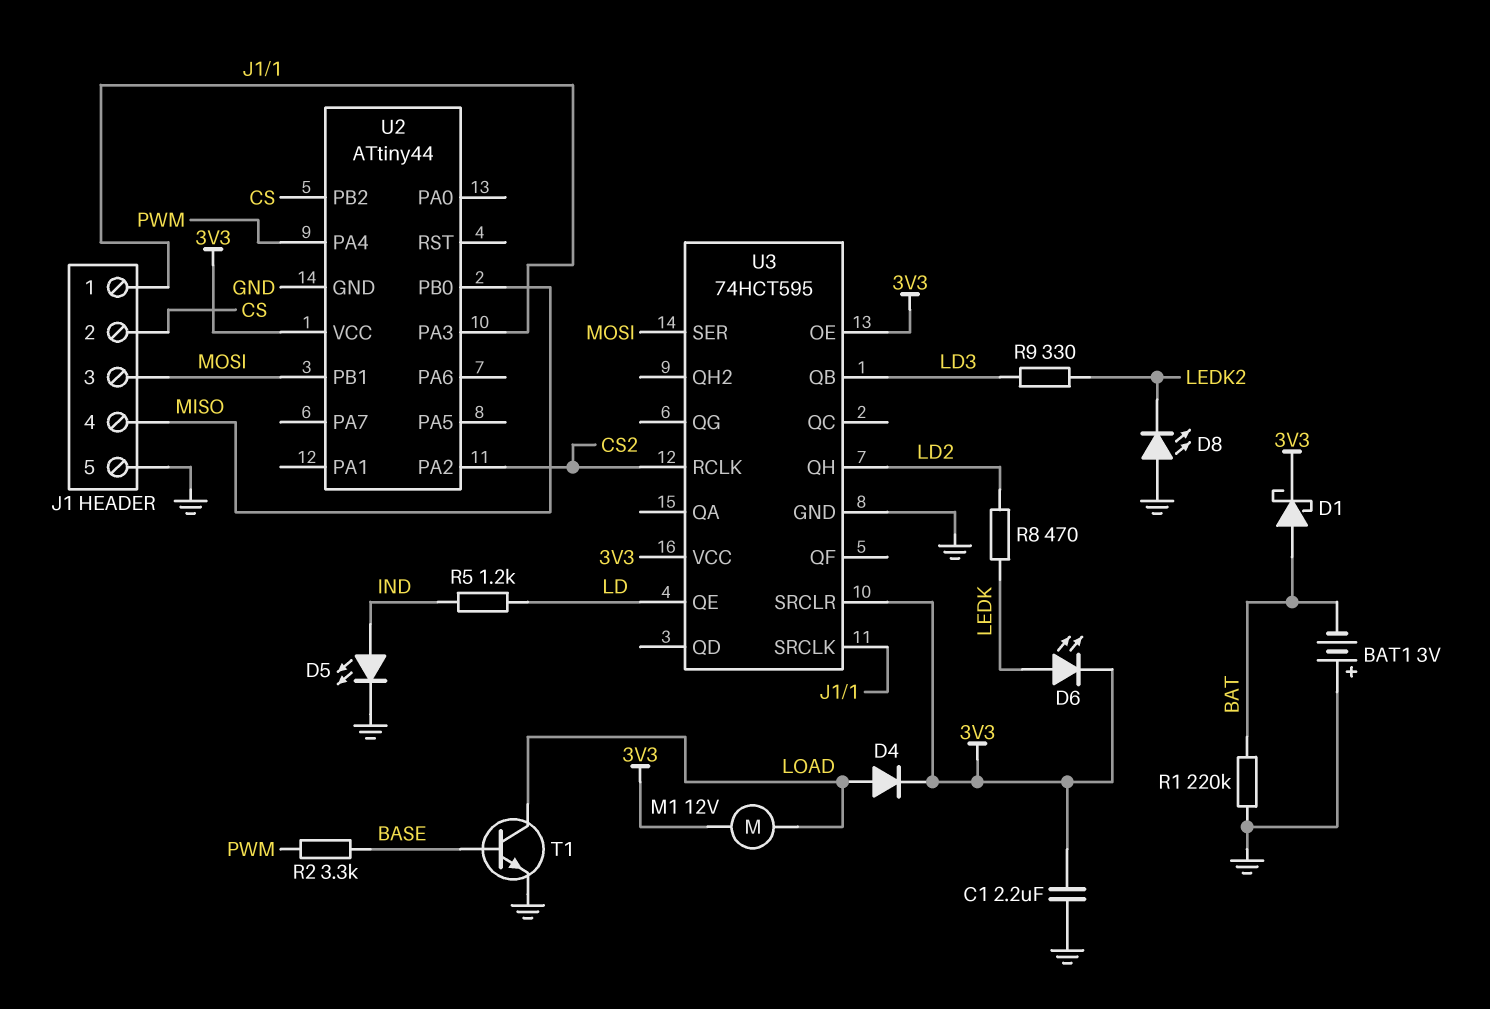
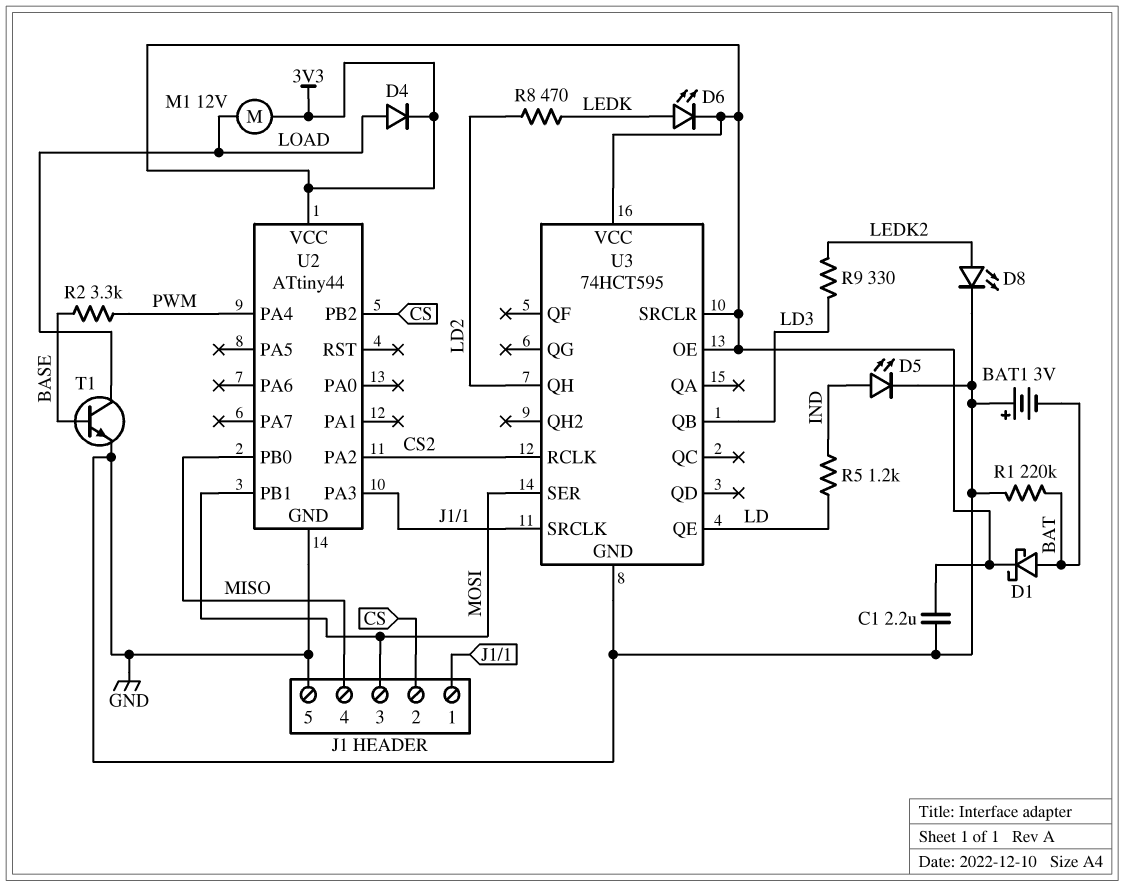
D8: LED (A GND, K LEDK2) -> LED (A LEDK2, K GND)

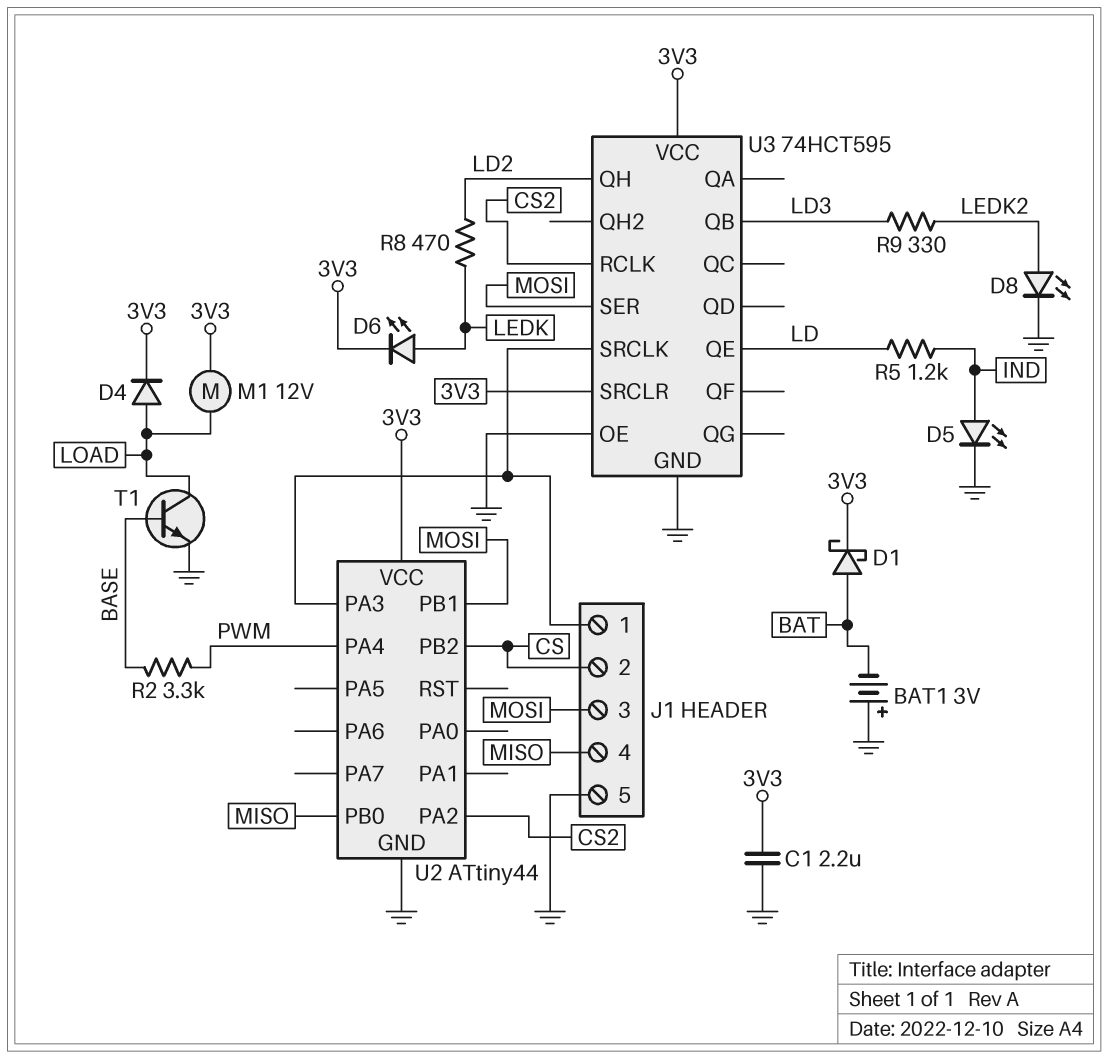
R1: 220k (BAT, GND) -> none
U3 pin OE: 3V3 -> GND

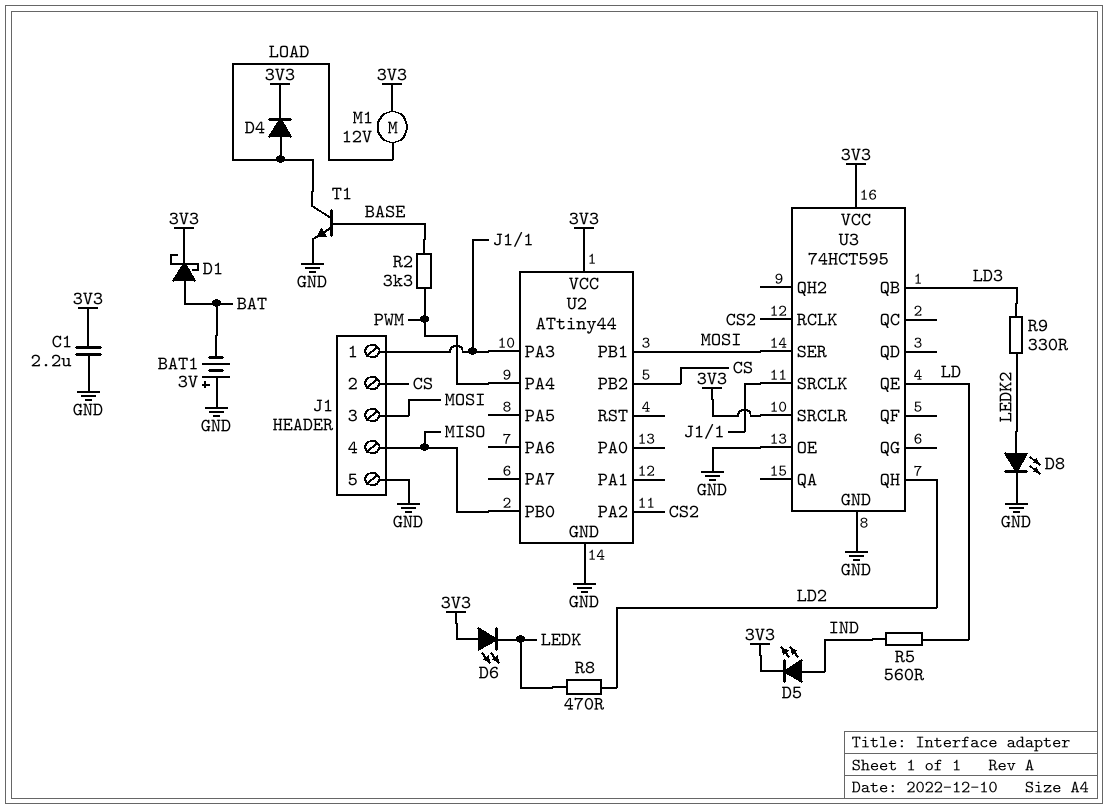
D5: LED (A IND, K GND) -> LED (A IND, K 3V3)
D6: LED (A LEDK, K 3V3) -> LED (A 3V3, K LEDK)
R5: 1.2k (IND, LD) -> 560 (IND, LD)

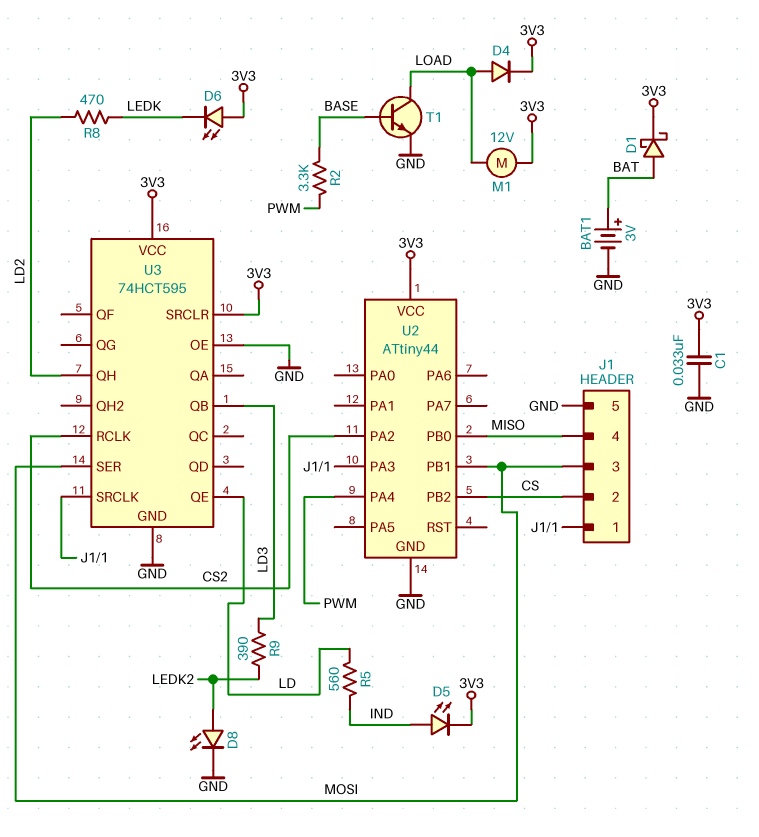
BAT1: 3V (plus GND, minus BAT) -> 3V (plus BAT, minus GND)
C1: 2.2uF (3V3, GND) -> 33nF (3V3, GND)
R9: 330 (LD3, LEDK2) -> 390 (LD3, LEDK2)

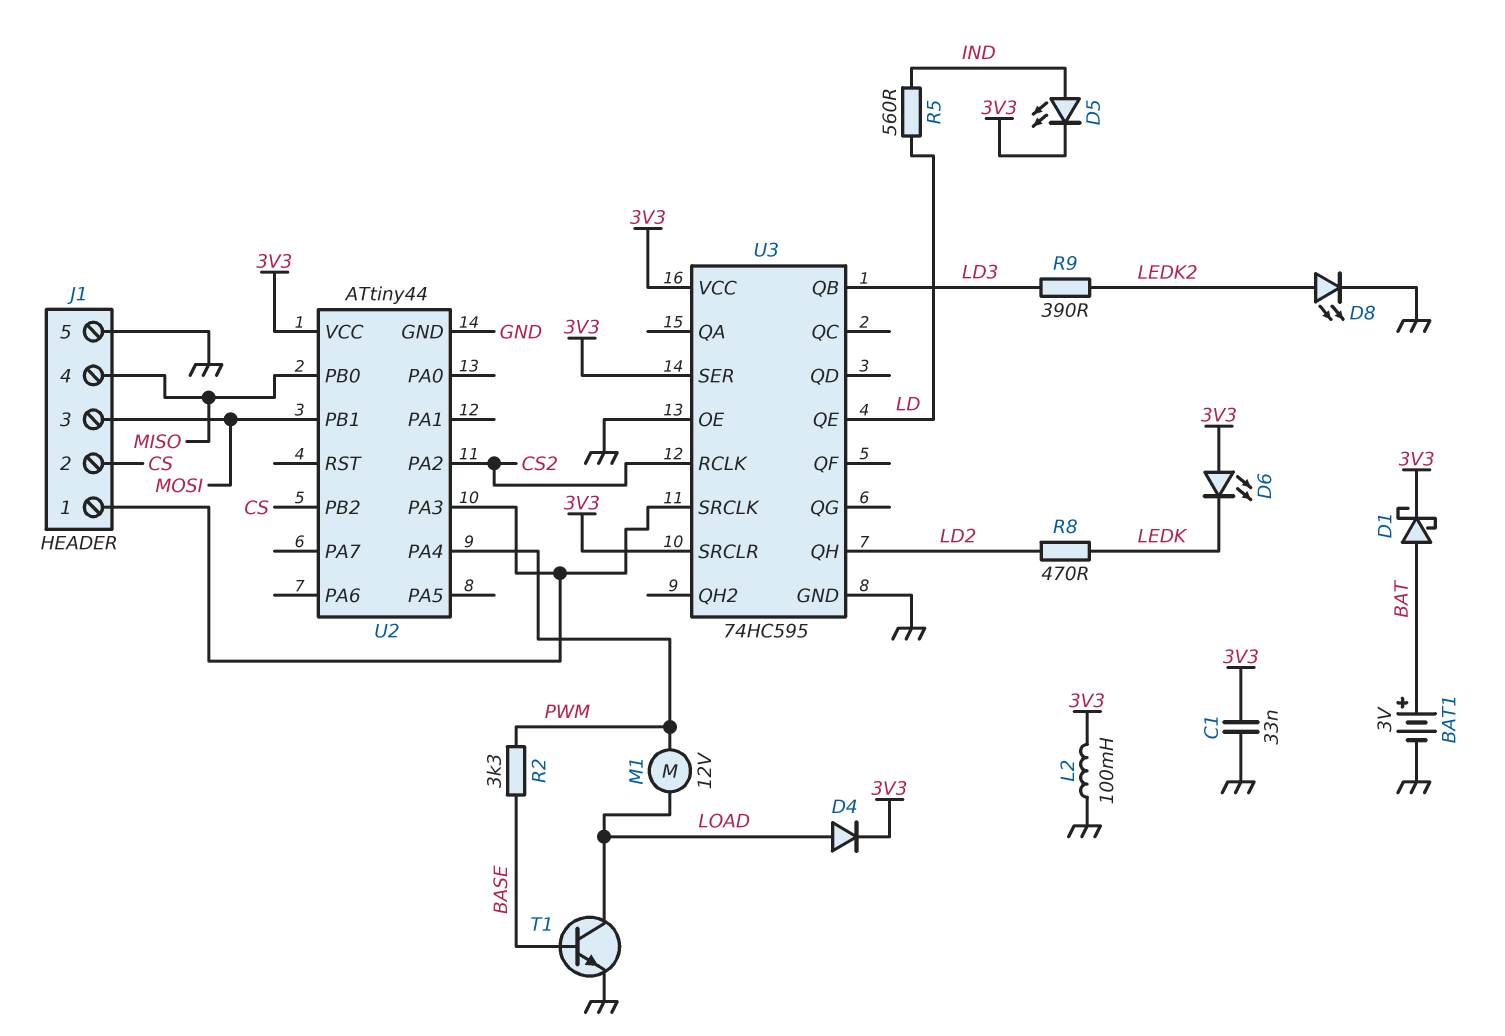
L2: none -> 100mH (3V3, GND)
M1: motor 12V (3V3, LOAD) -> motor 12V (LOAD, PWM)
U3: 74HCT595 -> 74HC595
U3 pin SER: MOSI -> 3V3

